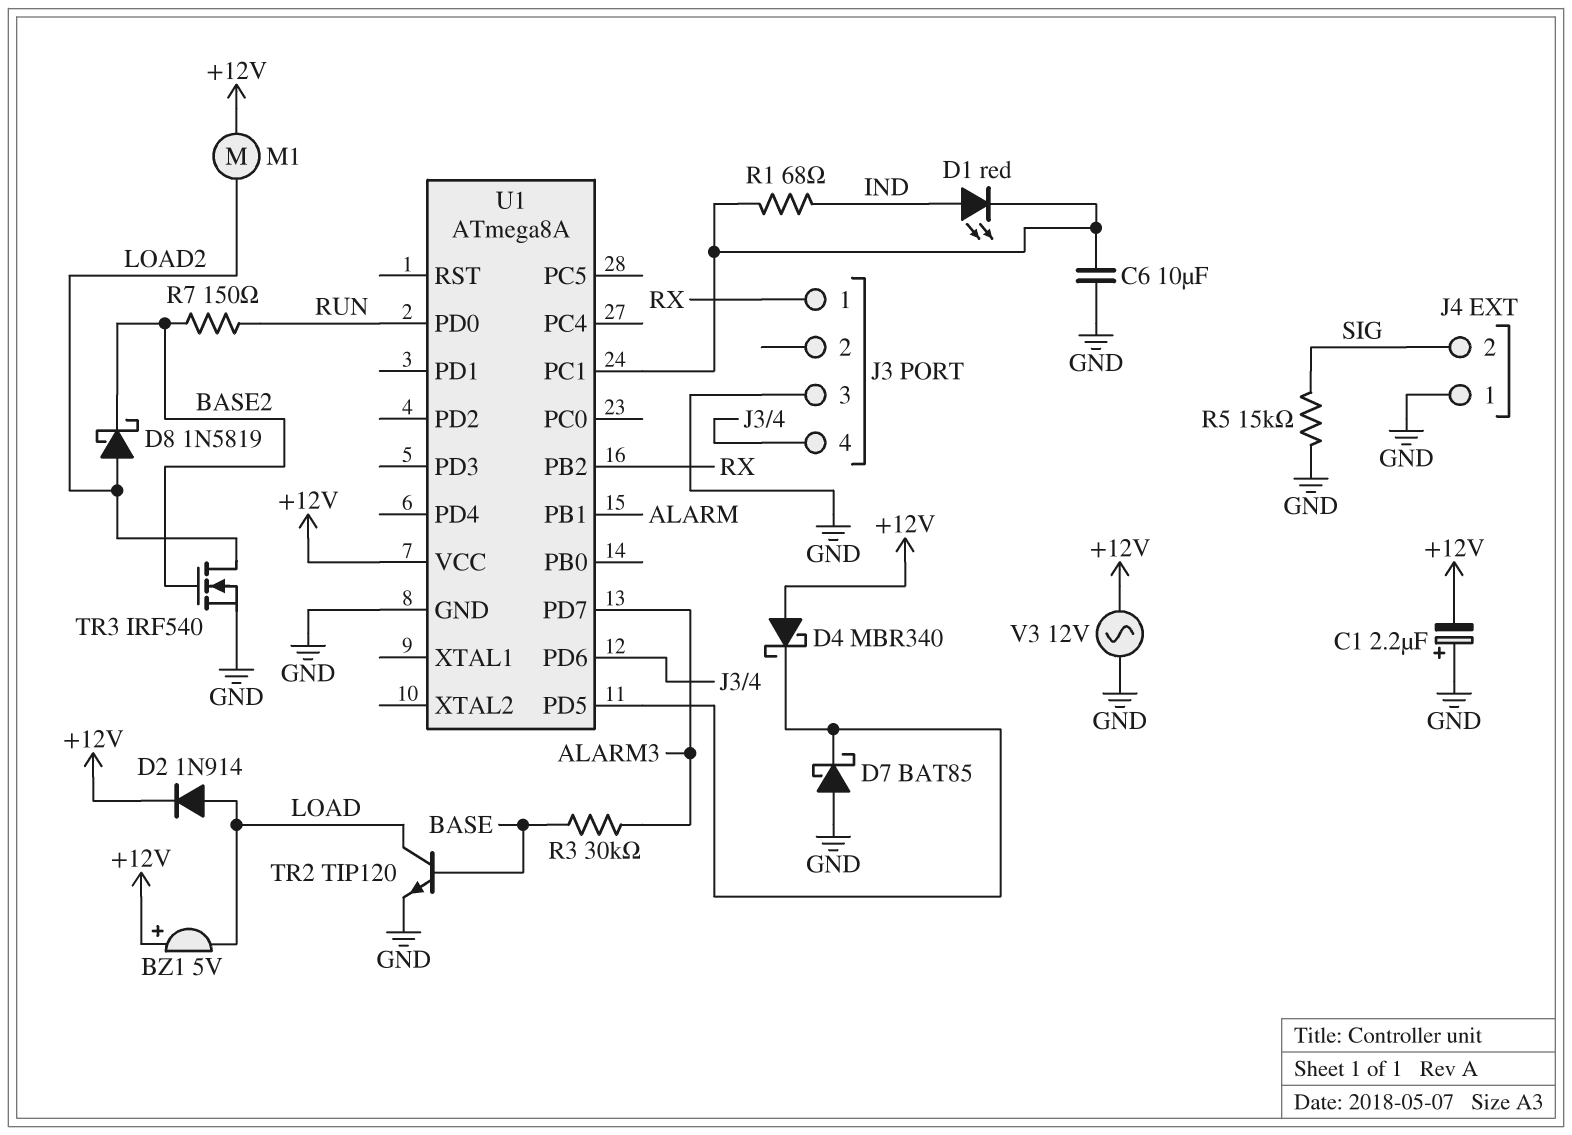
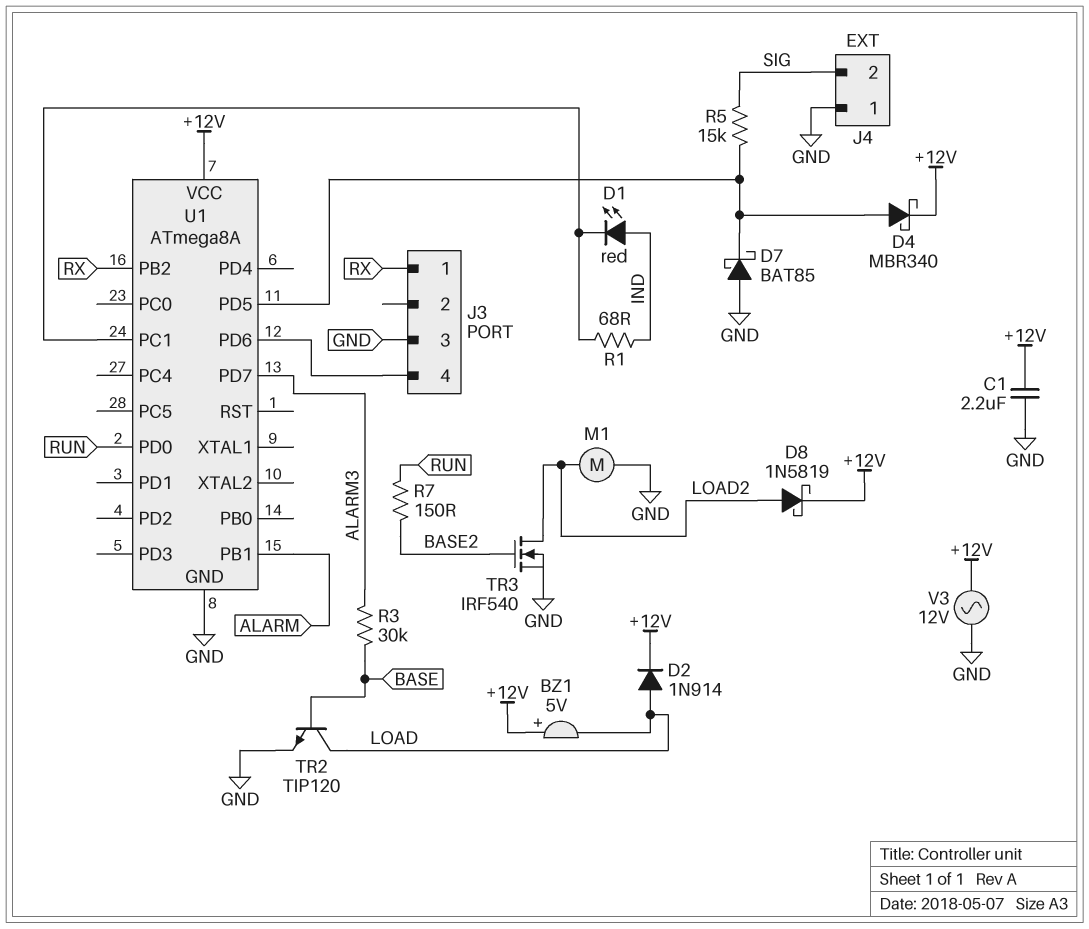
C1: 2.2uF (plus GND, minus +12V) -> 2.2uF (+12V, GND)
C6: 10uF (GND, U1/PC1) -> none
D4: schottky MBR340 (A +12V, K U1/PD5) -> schottky MBR340 (A U1/PD5, K +12V)
D8: schottky 1N5819 (A LOAD2, K BASE2) -> schottky 1N5819 (A LOAD2, K +12V)
M1: motor (+12V, LOAD2) -> motor (GND, LOAD2)
R5: 15k (GND, SIG) -> 15k (SIG, U1/PD5)

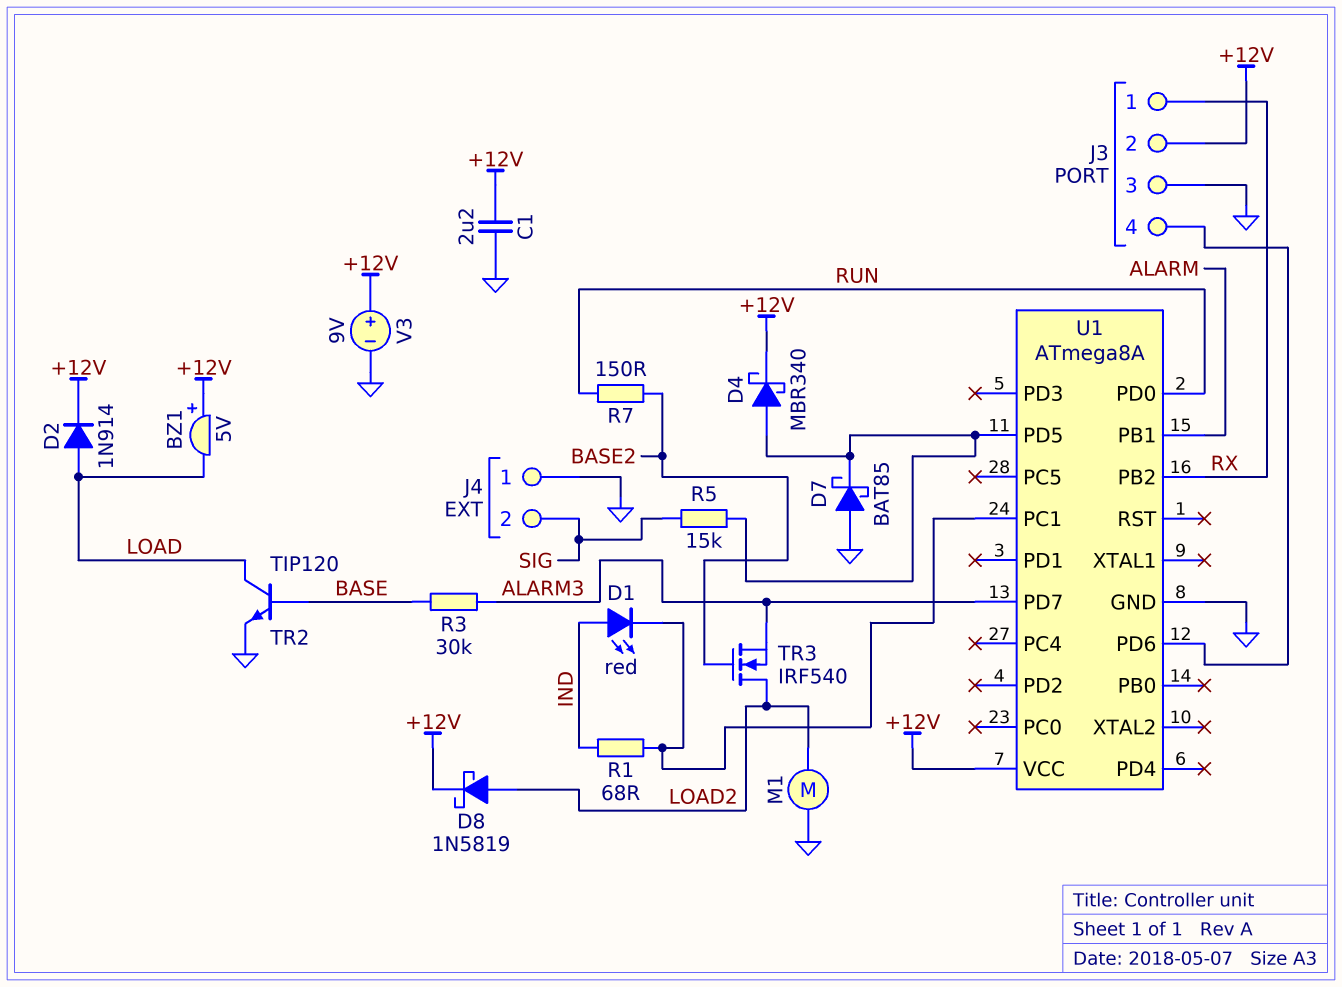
J3 pin 2: none -> +12V
TR3: NMOS IRF540 (G BASE2, D LOAD2, S GND) -> NMOS IRF540 (G BASE2, D LOAD2, S ALARM3)
V3: AC 12V (+12V, GND) -> 9V (plus +12V, minus GND)

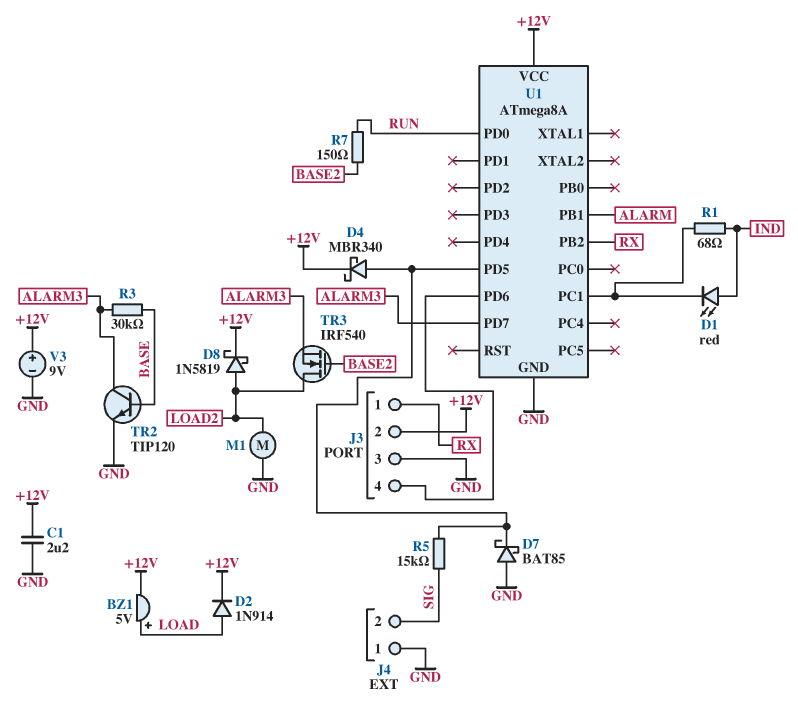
BZ1: buzzer 5V (plus +12V, minus LOAD) -> buzzer 5V (plus LOAD, minus +12V)
TR2: NPN TIP120 (B BASE, C LOAD, E GND) -> NPN TIP120 (B BASE, C ALARM3, E GND)

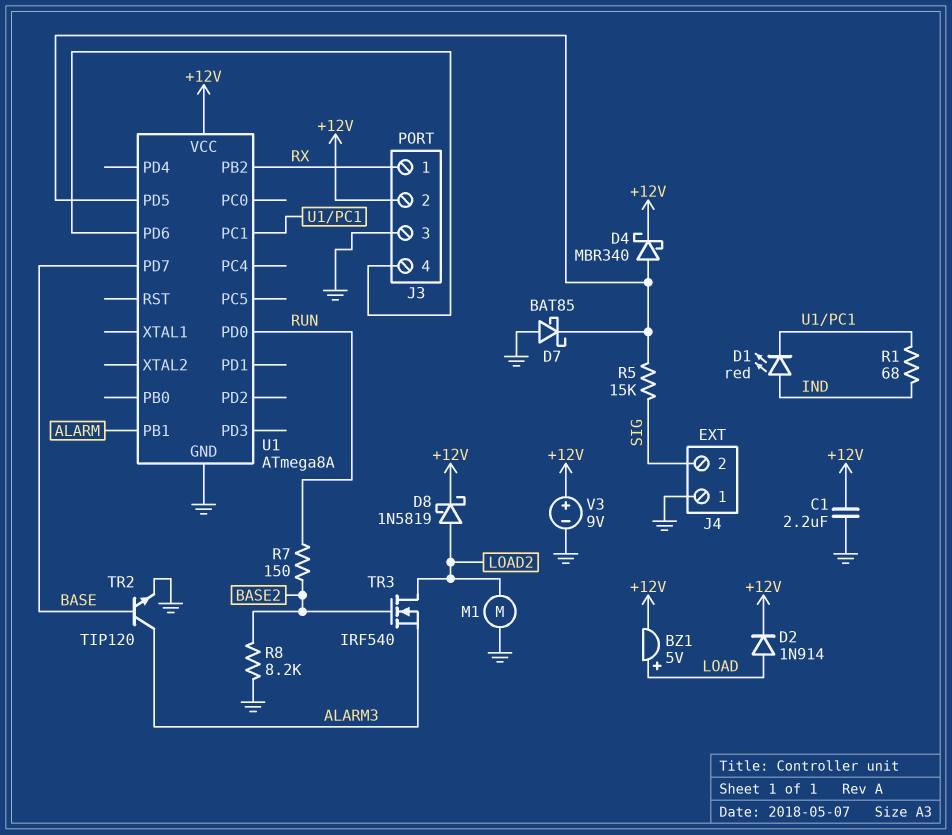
R3: 30k (ALARM3, BASE) -> none
R8: none -> 8.2k (BASE2, GND)
U1 pin PD7: ALARM3 -> BASE

